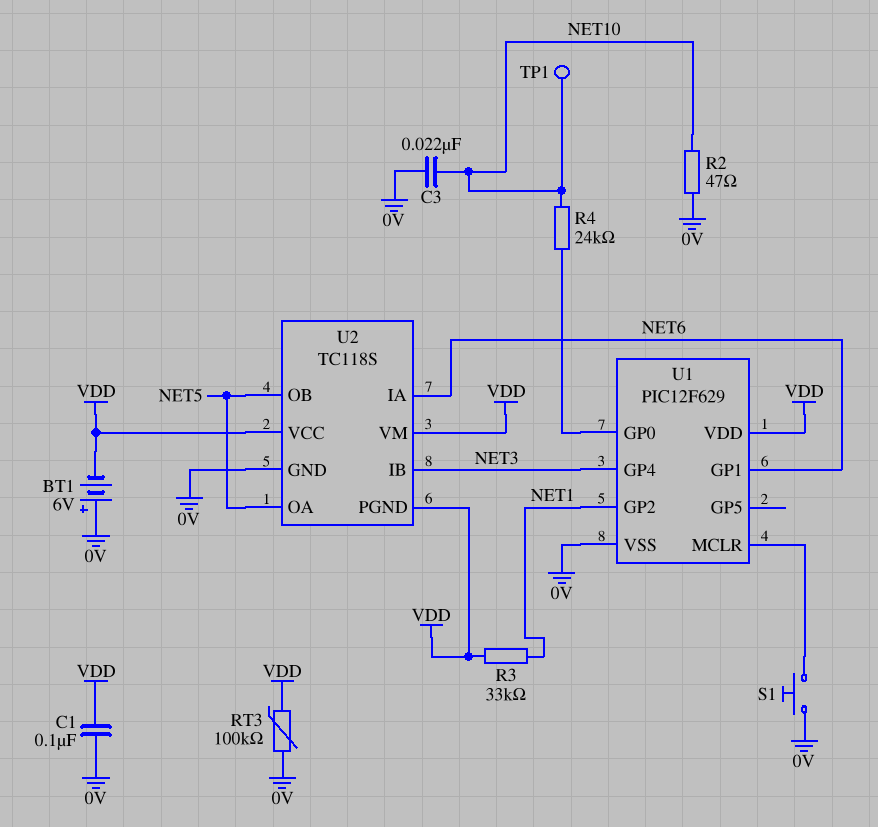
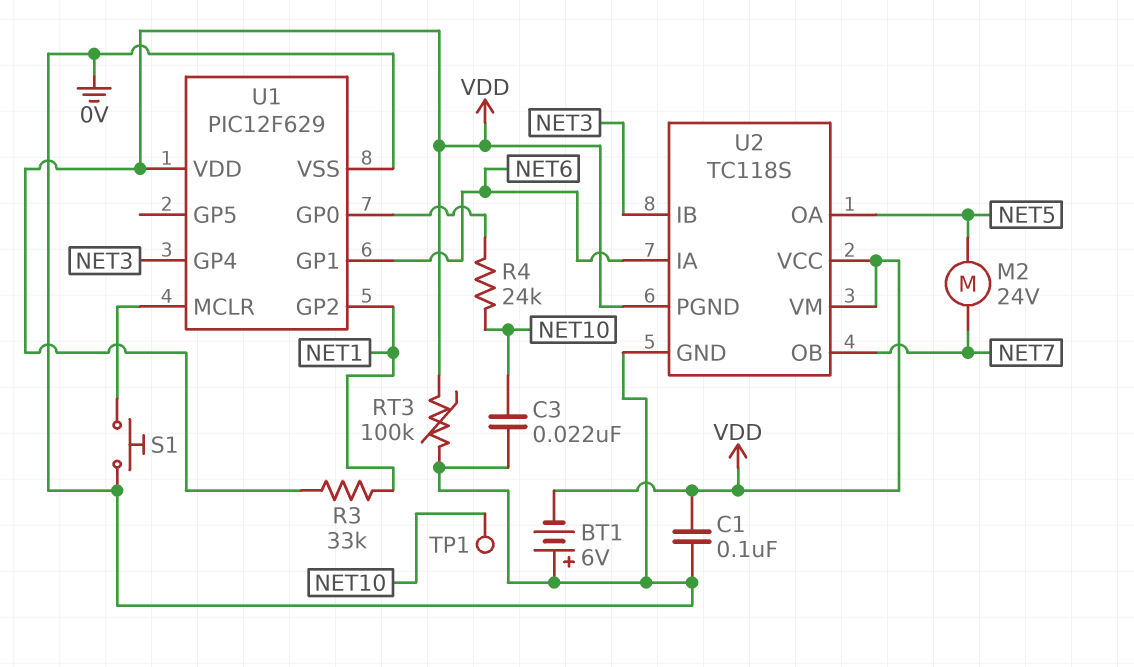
M2: none -> motor 24V (NET5, NET7)
R2: 47 (0V, NET10) -> none
U2 pin OB: NET5 -> NET7

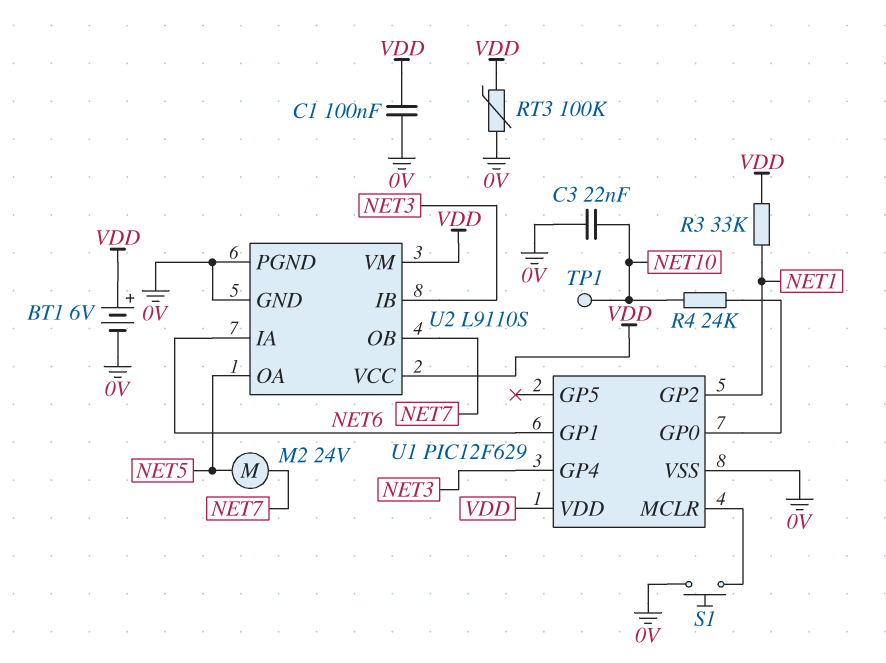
BT1: 6V (plus 0V, minus VDD) -> 6V (plus VDD, minus 0V)
U2: TC118S -> L9110S
U2 pin PGND: VDD -> 0V

